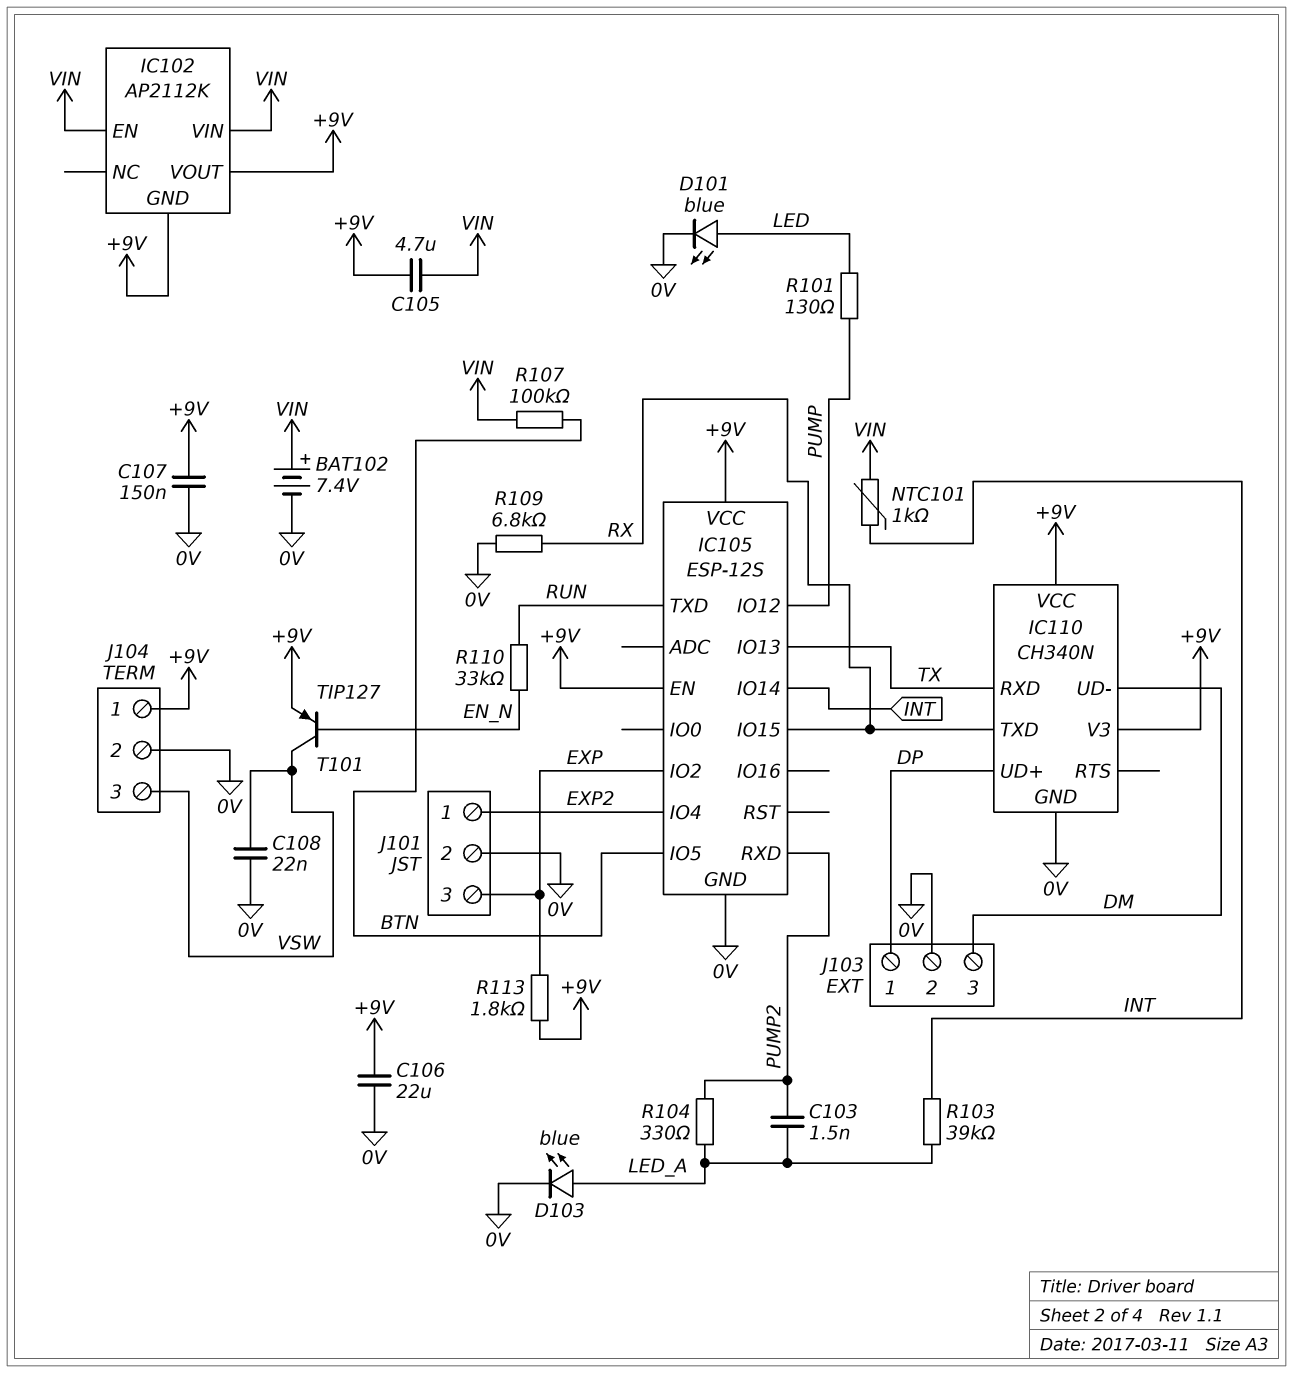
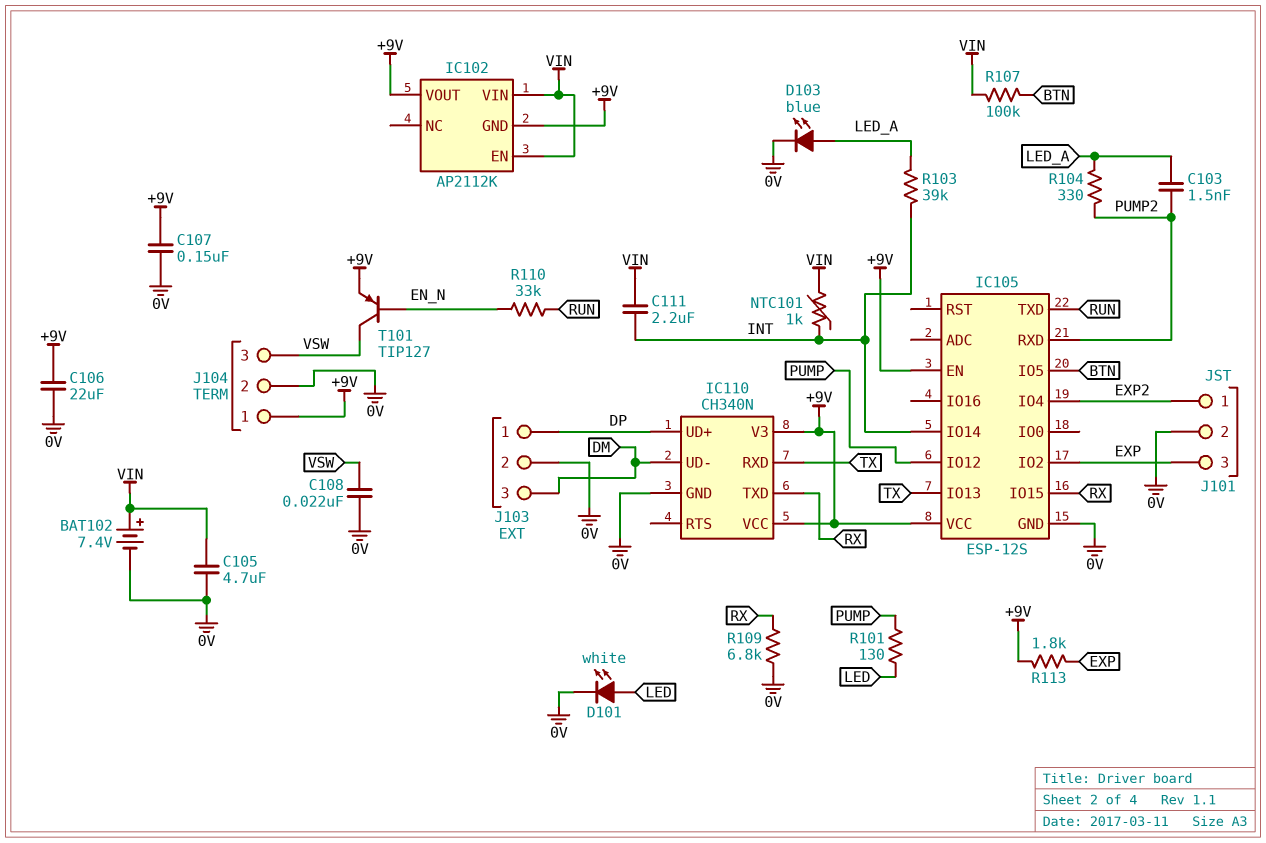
C105: 4.7uF (+9V, VIN) -> 4.7uF (0V, VIN)
C111: none -> 2.2uF (INT, VIN)
D101: LED blue (A LED, K 0V) -> LED white (A LED, K 0V)

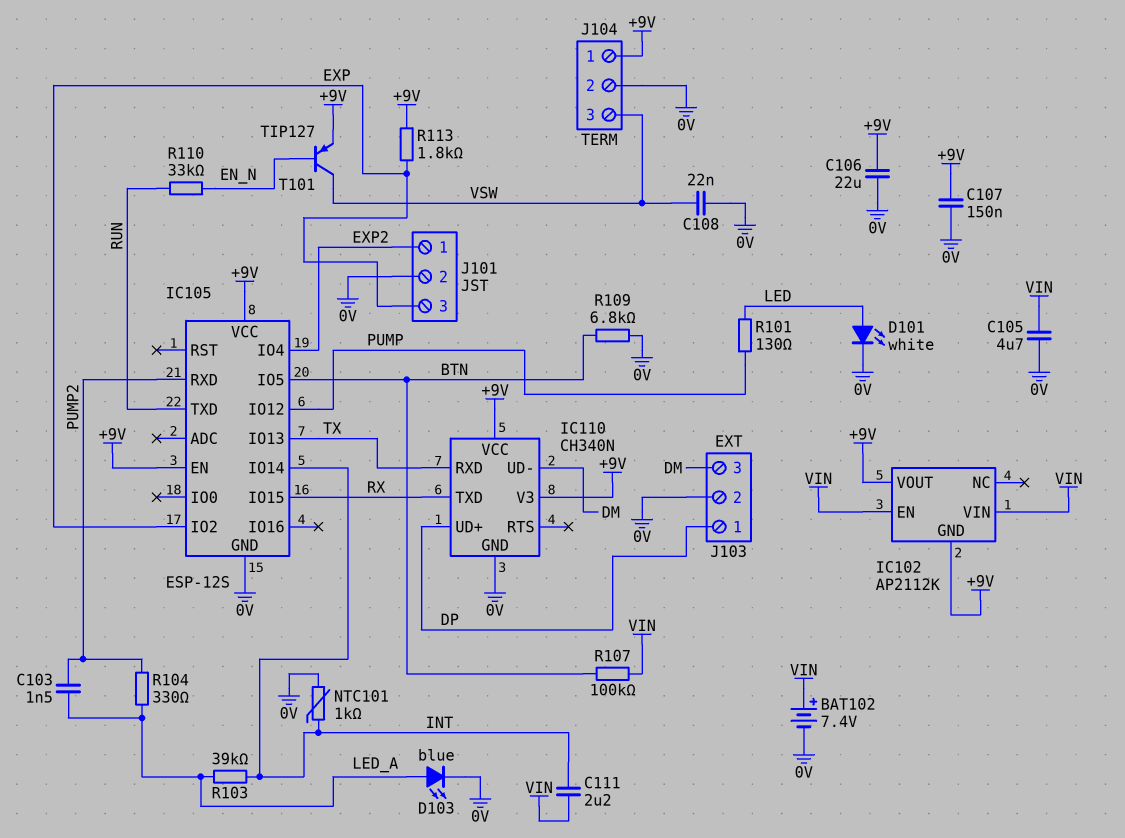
NTC101: 1k (INT, VIN) -> 1k (0V, INT)
R109: 6.8k (0V, RX) -> 6.8k (0V, BTN)

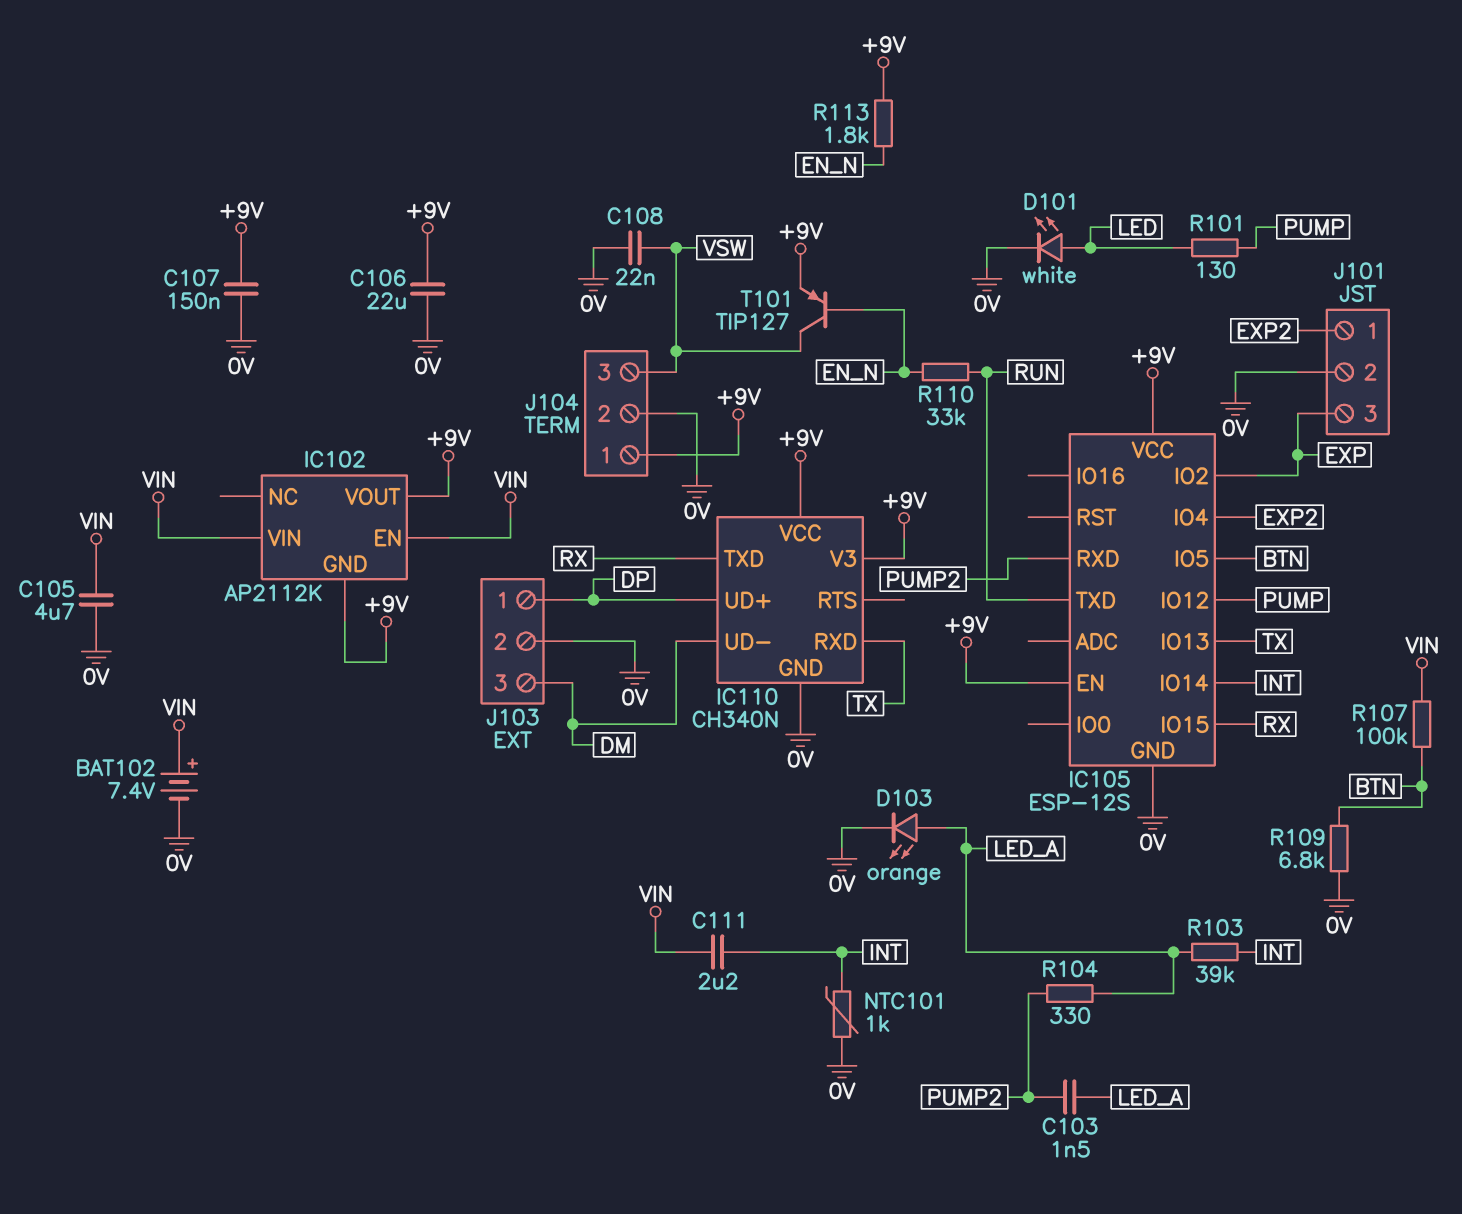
D103: LED blue (A LED_A, K 0V) -> LED orange (A LED_A, K 0V)
R113: 1.8k (+9V, EXP) -> 1.8k (+9V, EN_N)

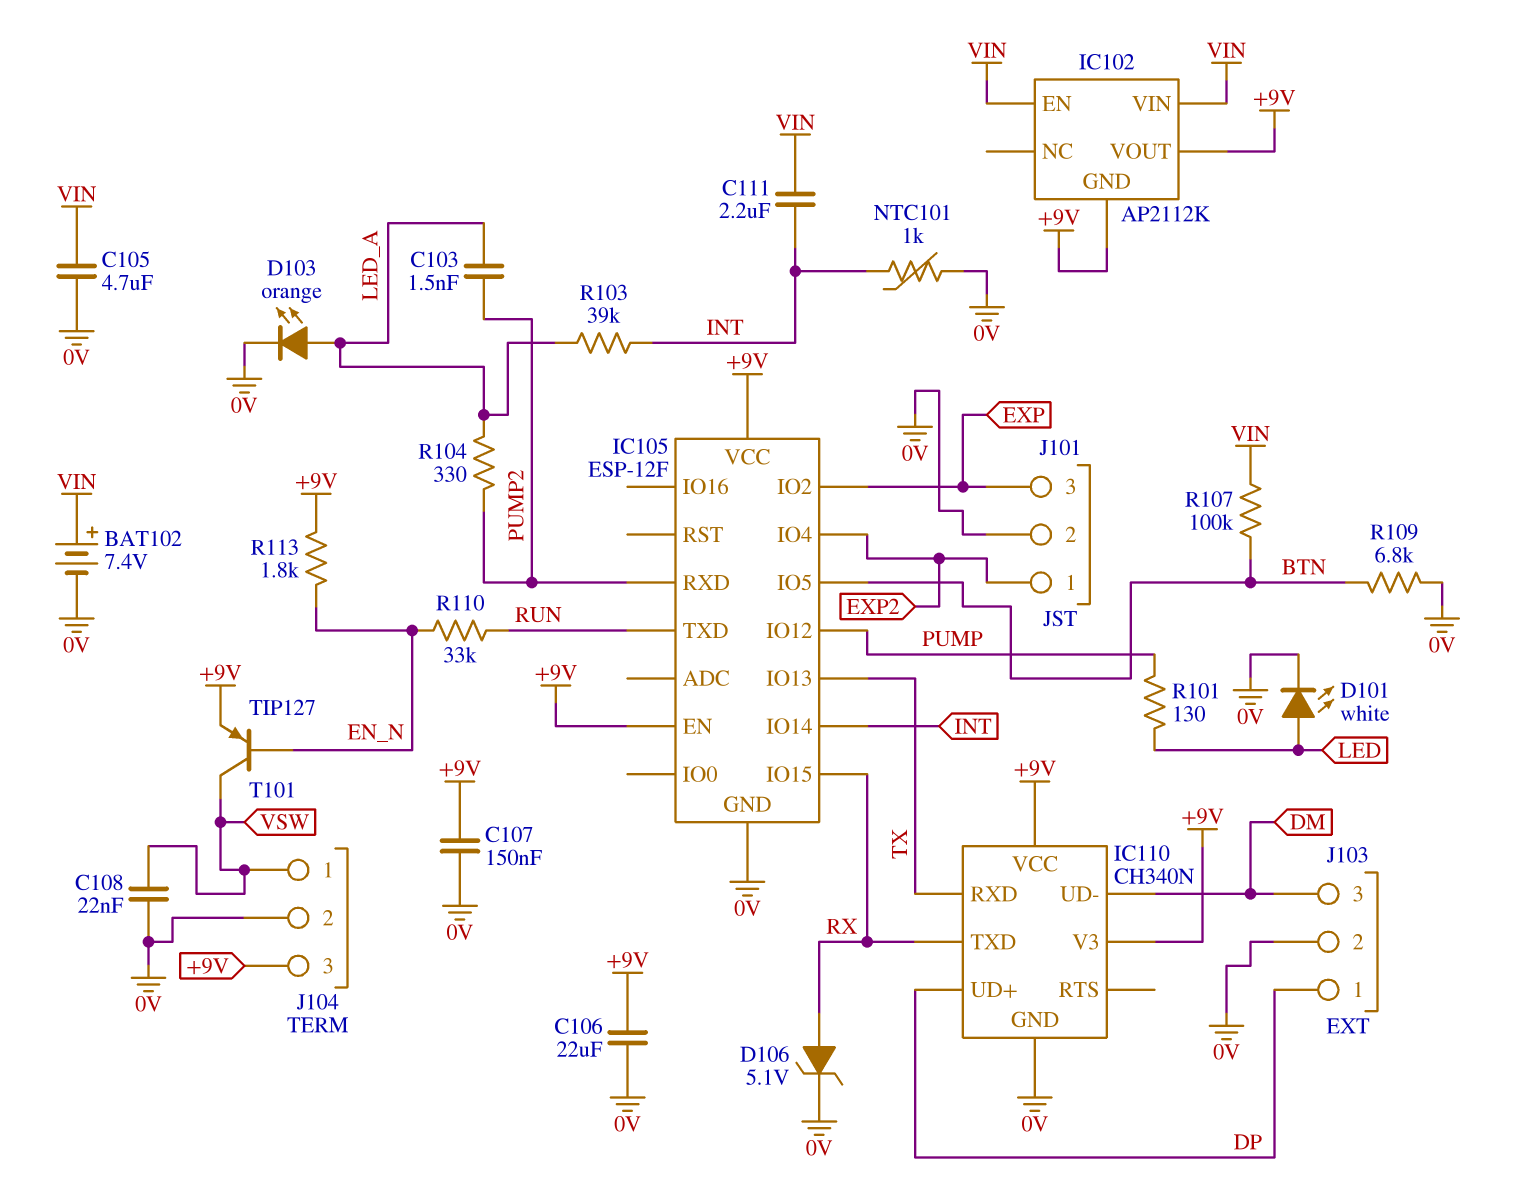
D106: none -> zener 5.1V (A RX, K 0V)
IC105: ESP-12S -> ESP-12F
J104 pin 1: +9V -> VSW
J104 pin 3: VSW -> +9V

